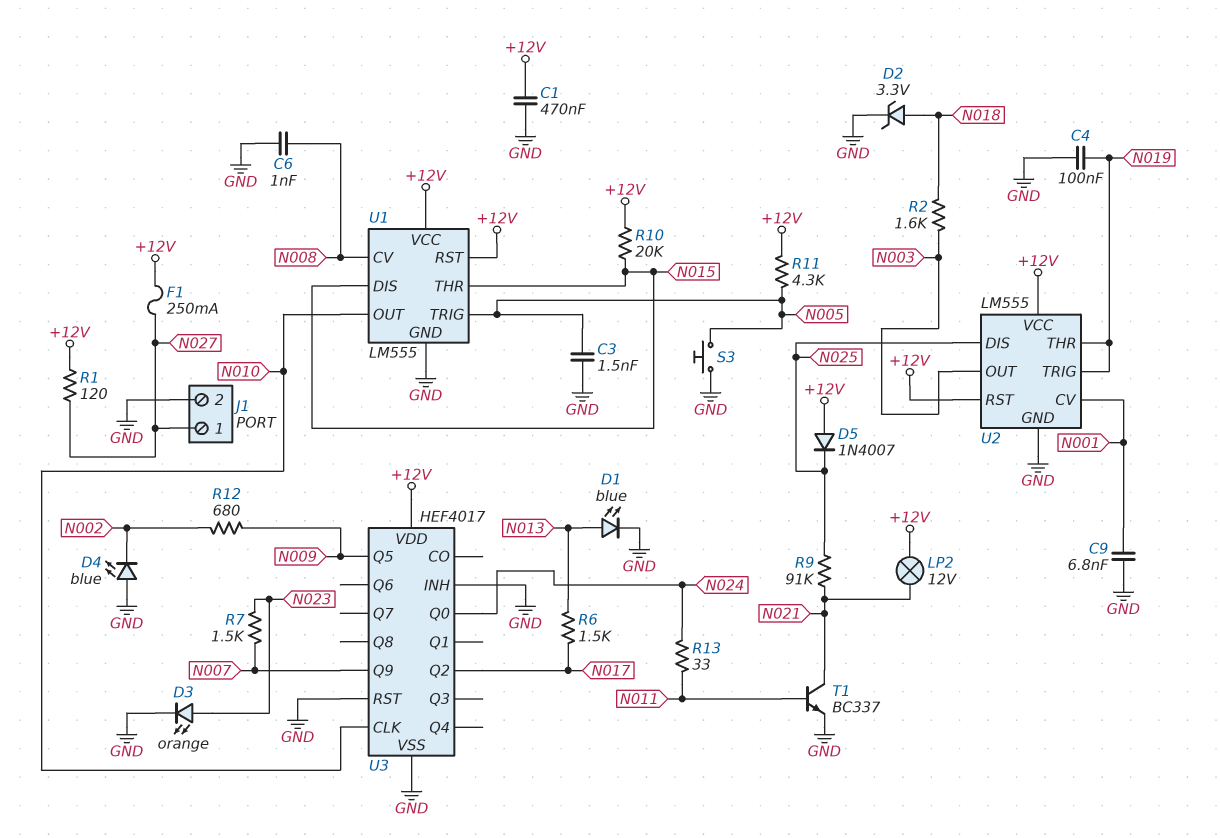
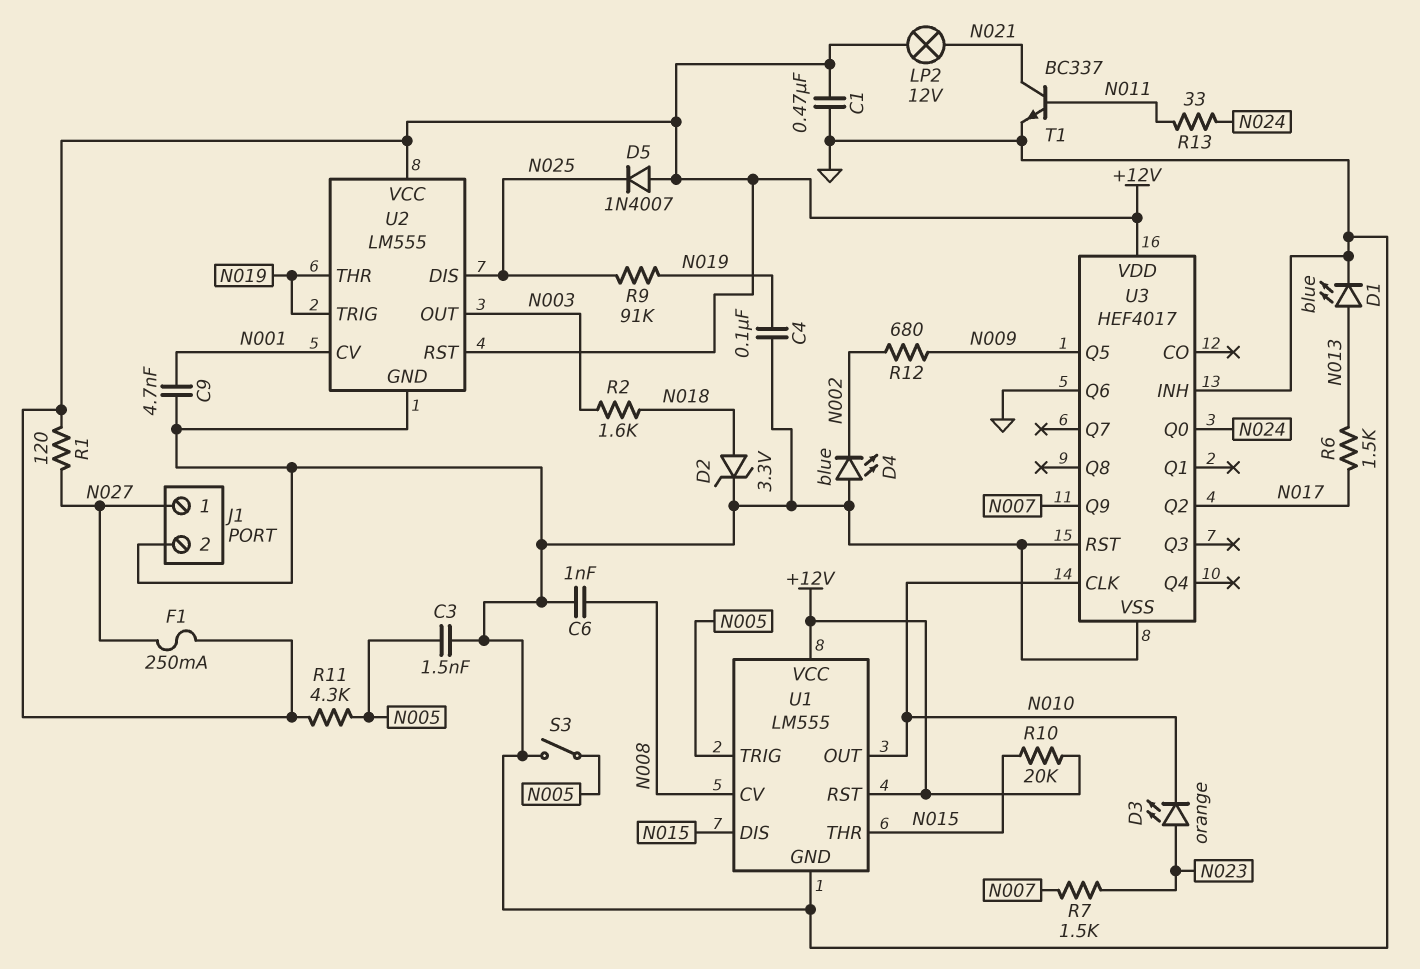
C9: 6.8nF (GND, N001) -> 4.7nF (GND, N001)
D3: LED orange (A N023, K GND) -> LED orange (A N023, K N010)
R9: 91k (N021, N025) -> 91k (N019, N025)
S3: button (GND, N005) -> switch (GND, N005)
U3 pin Q6: none -> GND

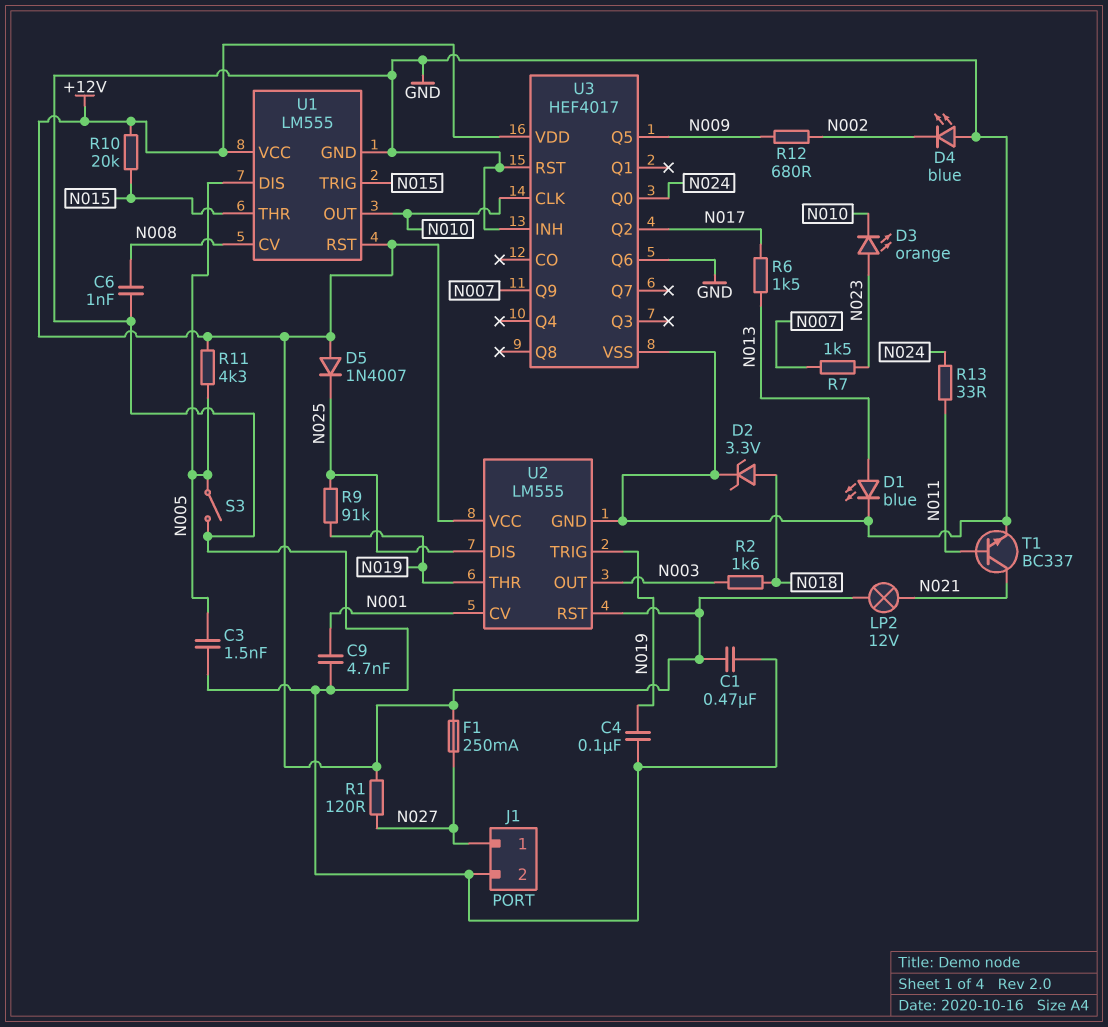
U1 pin DIS: N015 -> N005
U1 pin TRIG: N005 -> N015

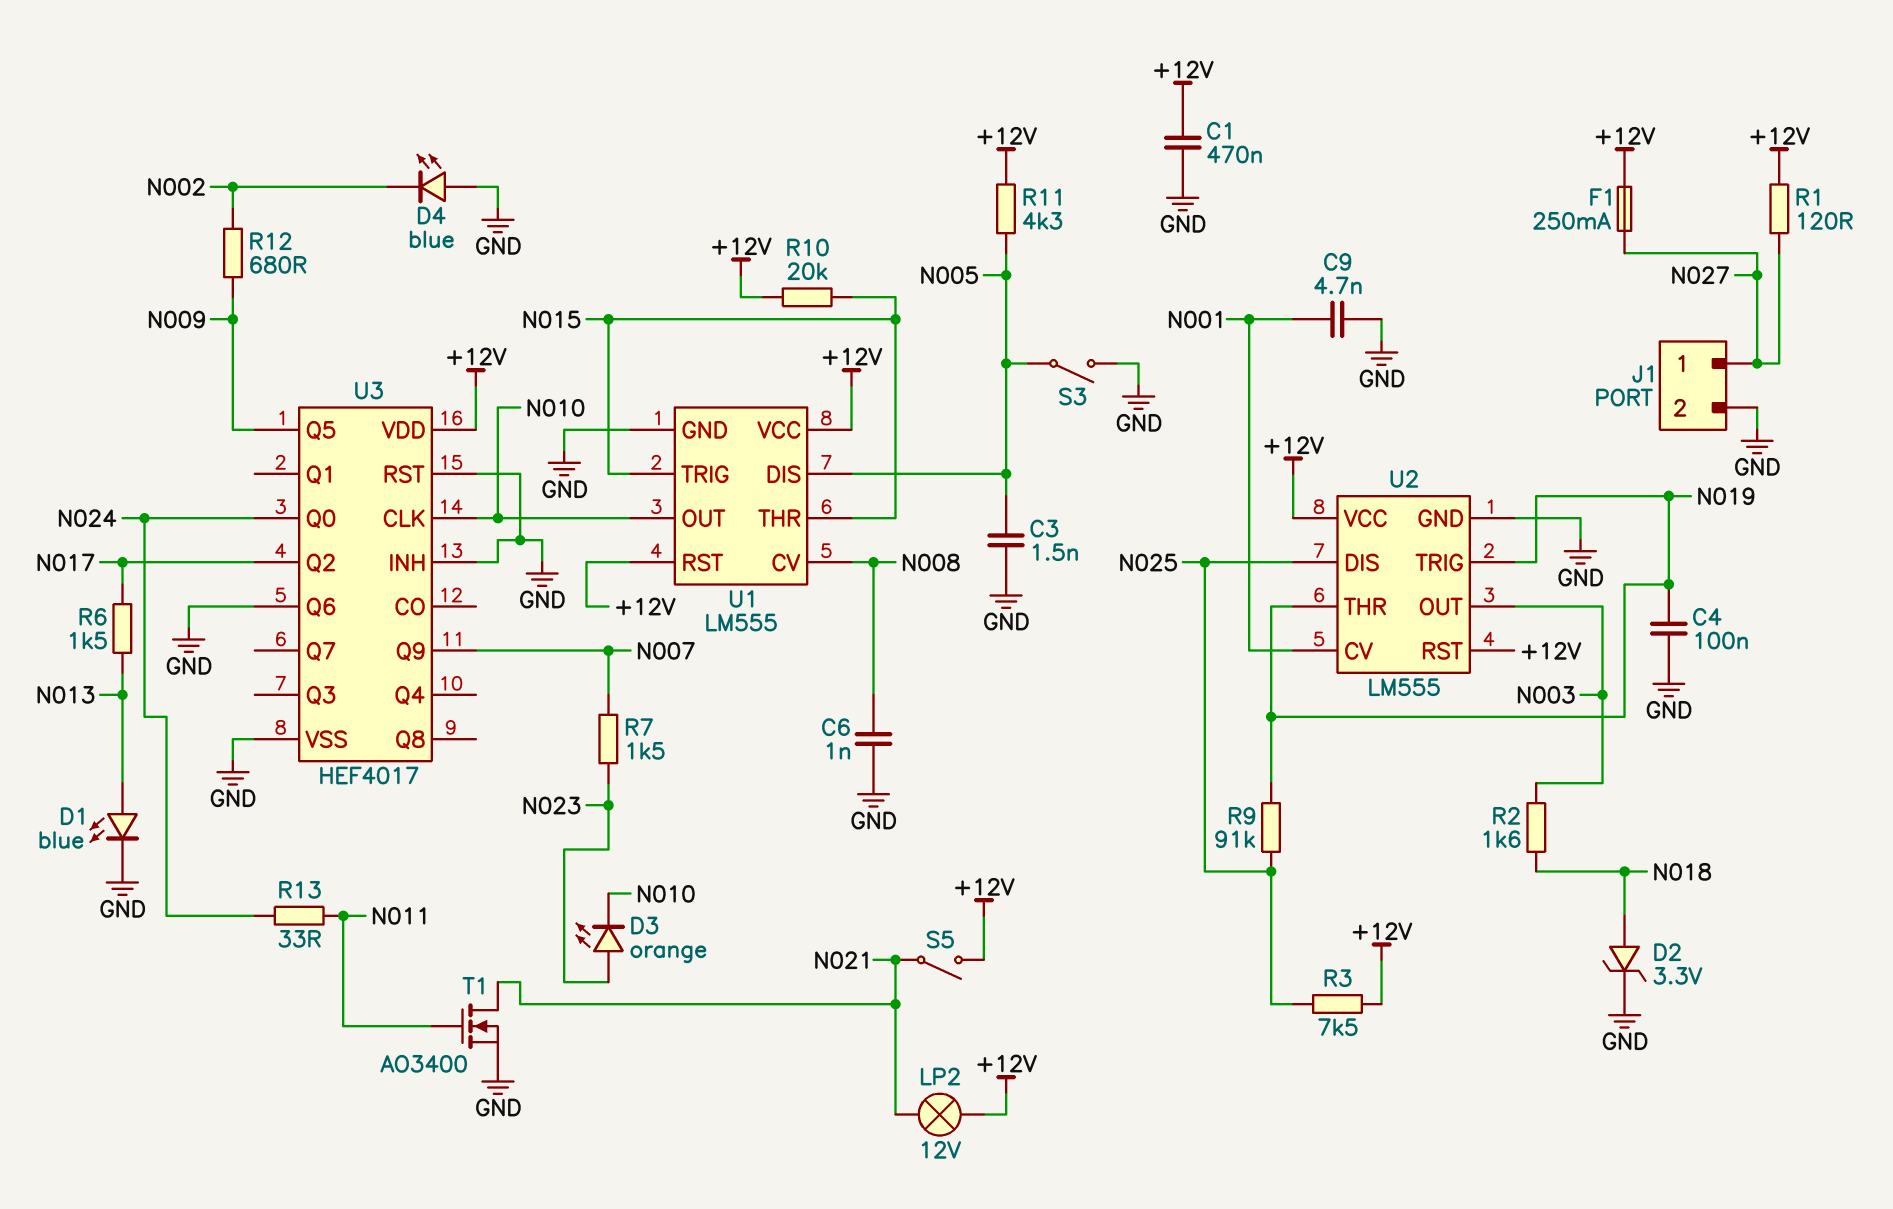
D5: diode 1N4007 (A +12V, K N025) -> none
R3: none -> 7.5k (+12V, N025)
S5: none -> switch (+12V, N021)
T1: NPN BC337 (B N011, C N021, E GND) -> NMOS AO3400 (G N011, D N021, S GND)

